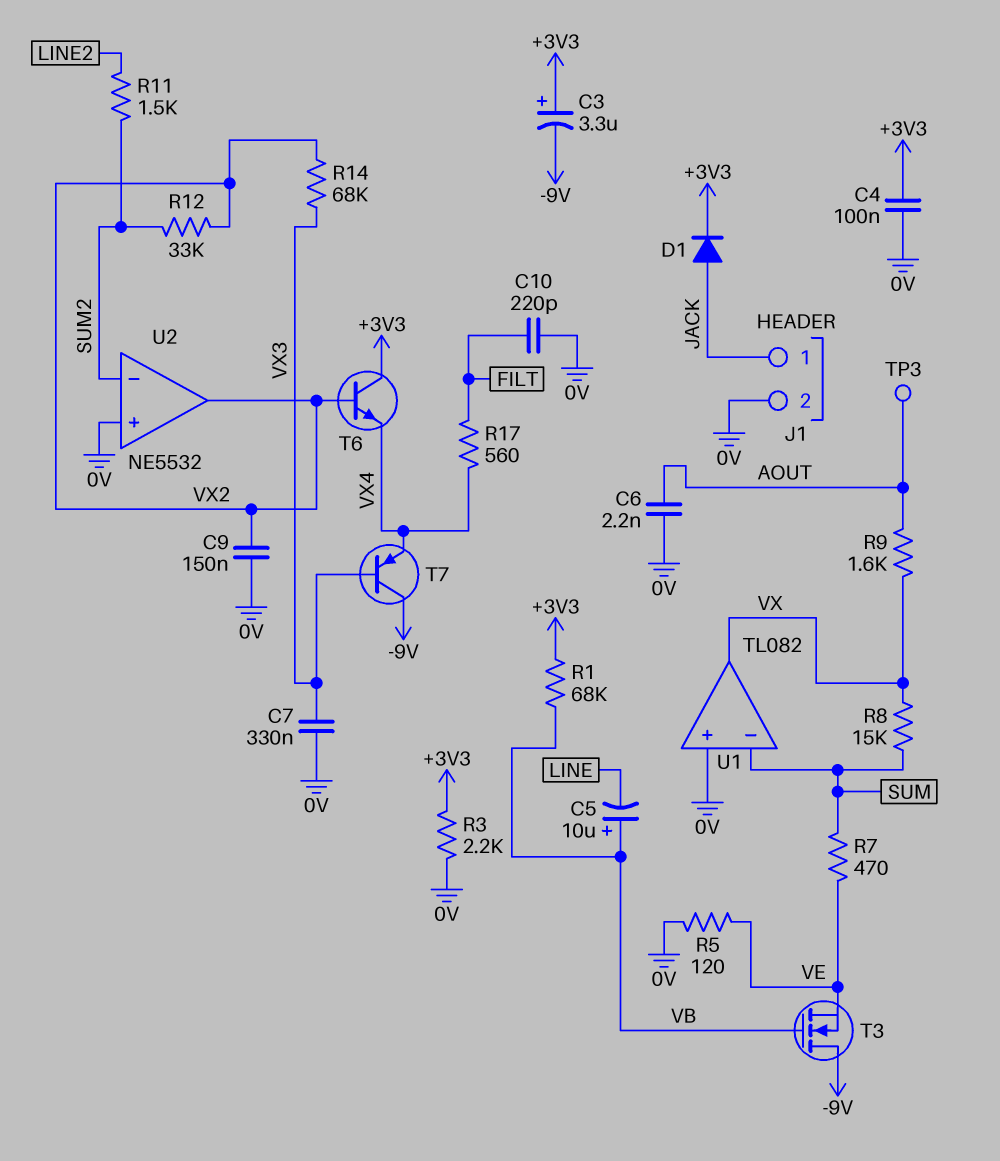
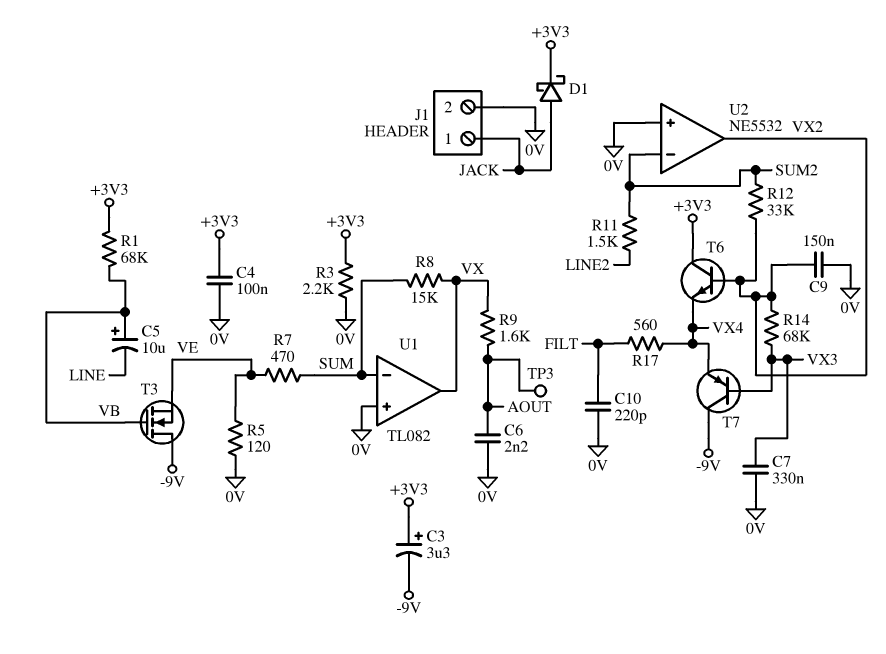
D1: diode (A JACK, K +3V3) -> schottky (A JACK, K +3V3)

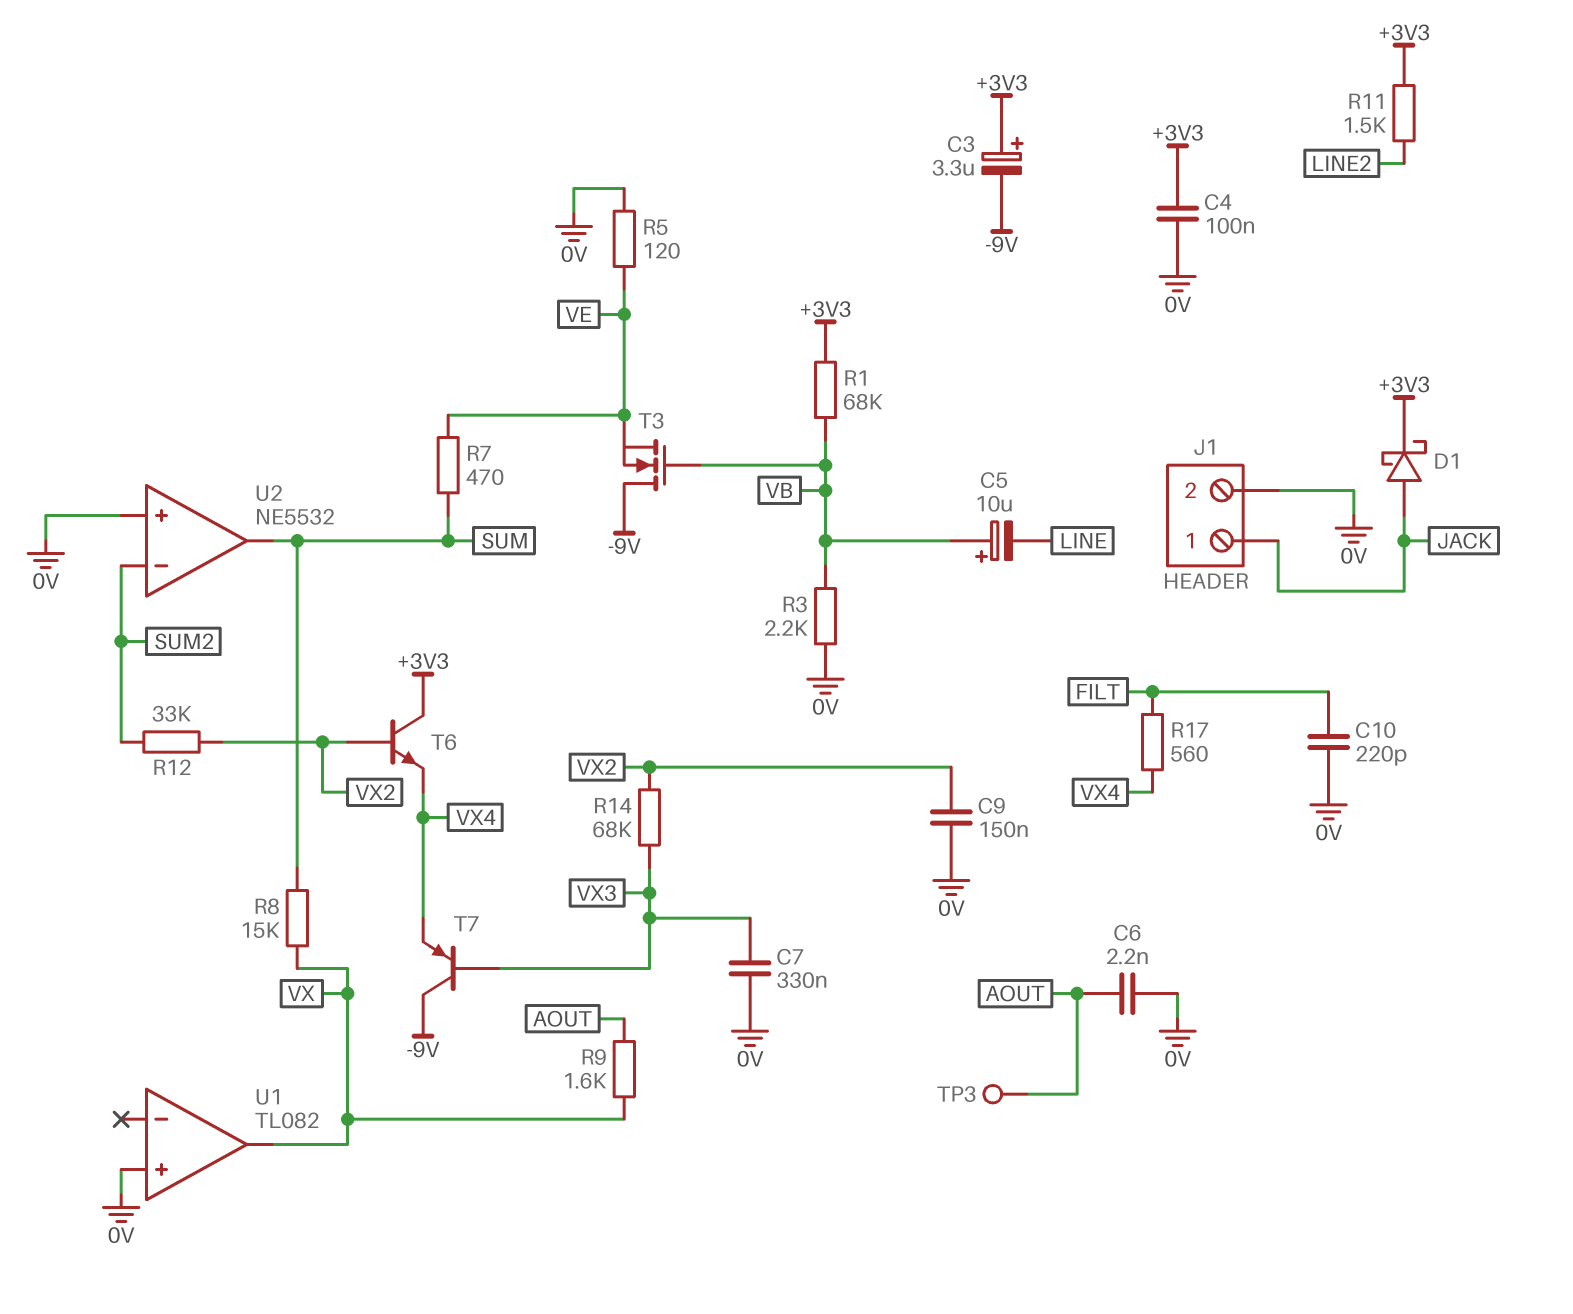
R3: 2.2k (+3V3, 0V) -> 2.2k (0V, VB)
R11: 1.5k (LINE2, SUM2) -> 1.5k (+3V3, LINE2)
U1 pin in-: SUM -> none
U2 pin out: VX2 -> SUM

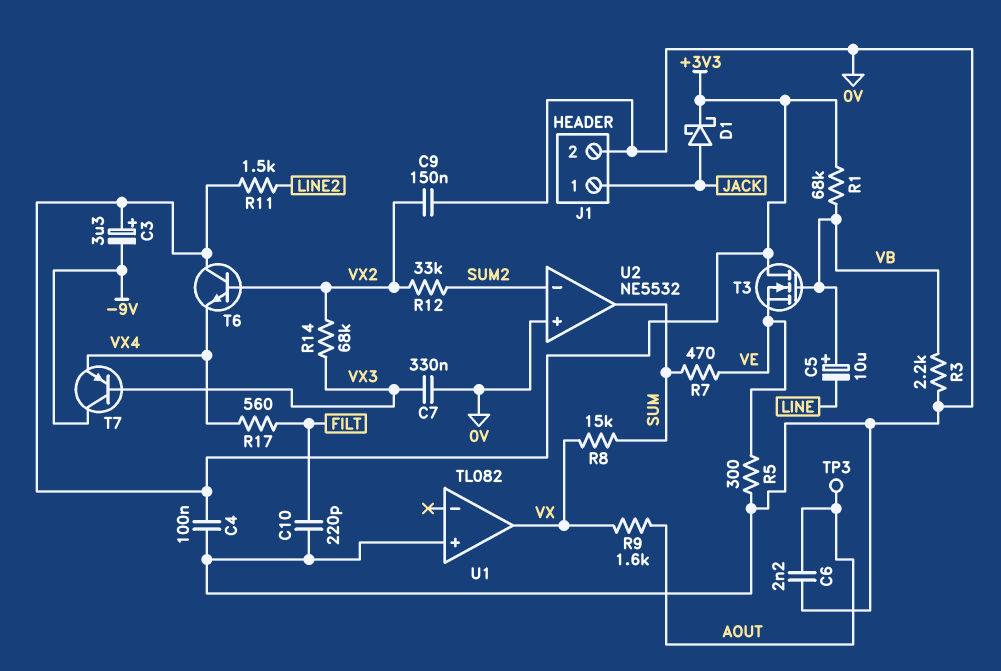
R5: 120 (0V, VE) -> 300 (0V, VE)
T3: NMOS (G VB, D -9V, S VE) -> NMOS (G VB, D +3V3, S VE)

